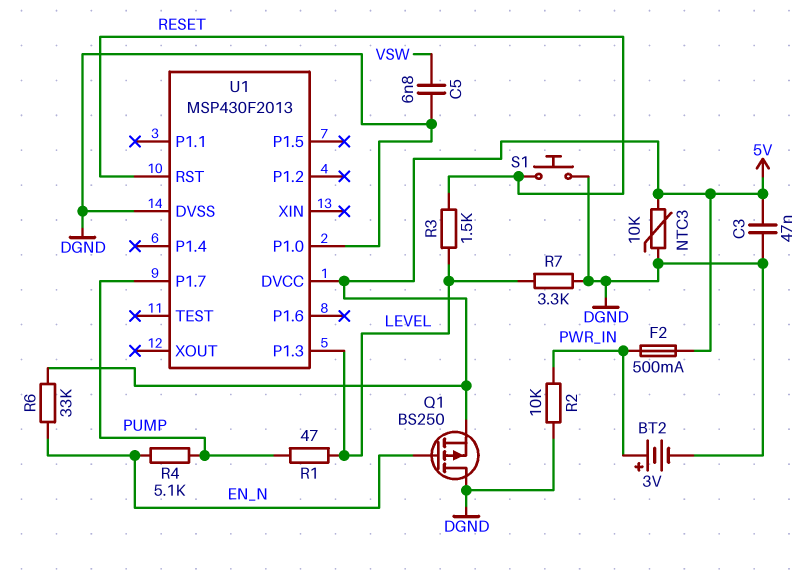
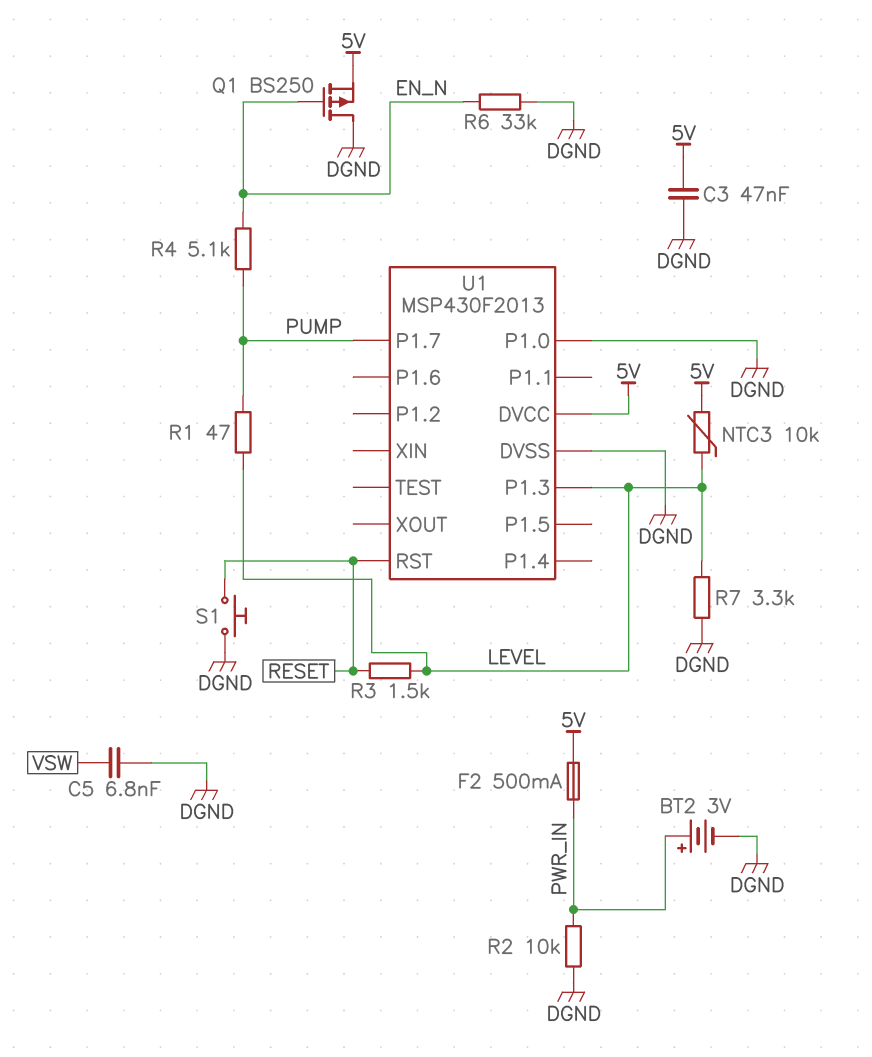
NTC3: 10k (5V, DGND) -> 10k (5V, LEVEL)
R6: 33k (5V, EN_N) -> 33k (DGND, EN_N)

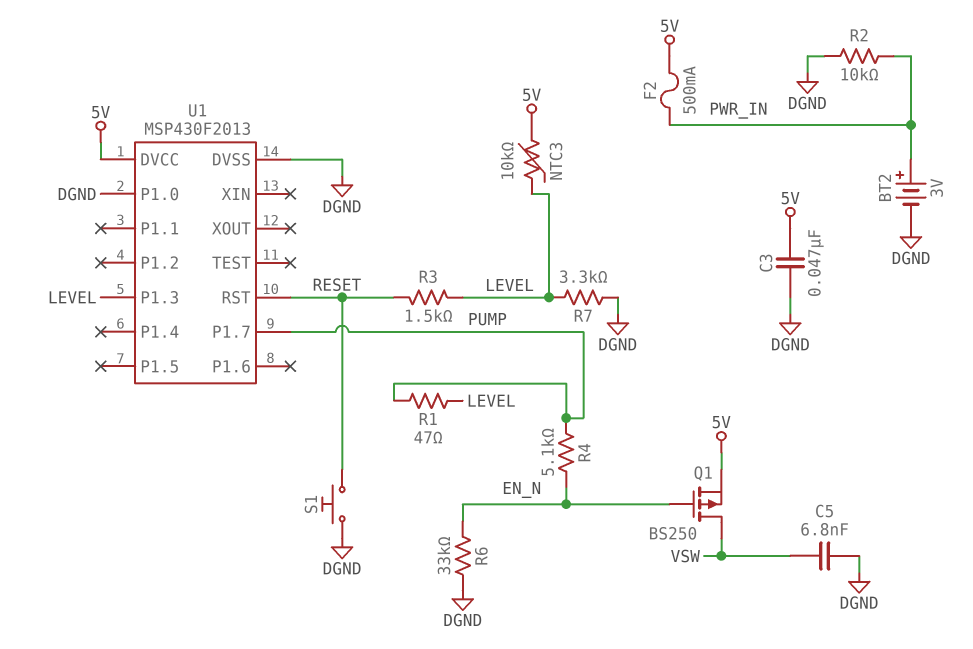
Q1: PMOS BS250 (G EN_N, D DGND, S 5V) -> PMOS BS250 (G EN_N, D VSW, S 5V)

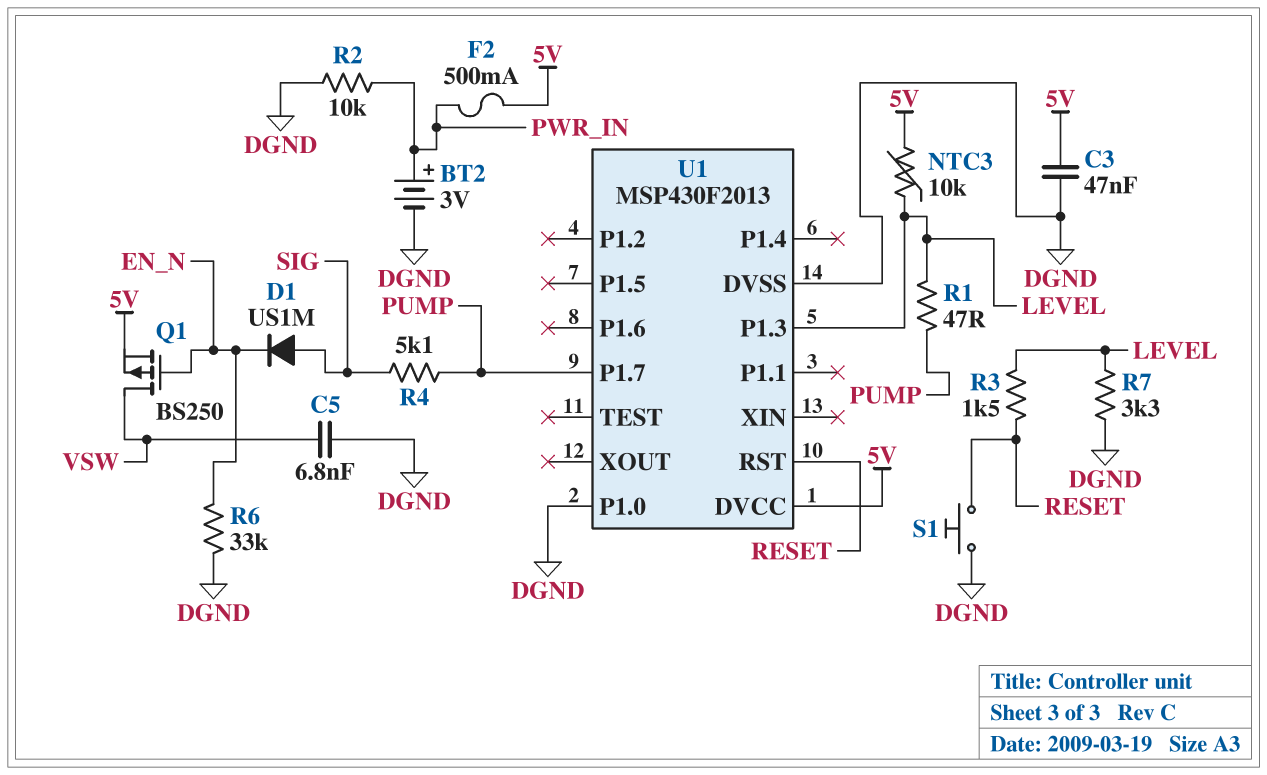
D1: none -> diode US1M (A SIG, K EN_N)
R4: 5.1k (EN_N, PUMP) -> 5.1k (PUMP, SIG)

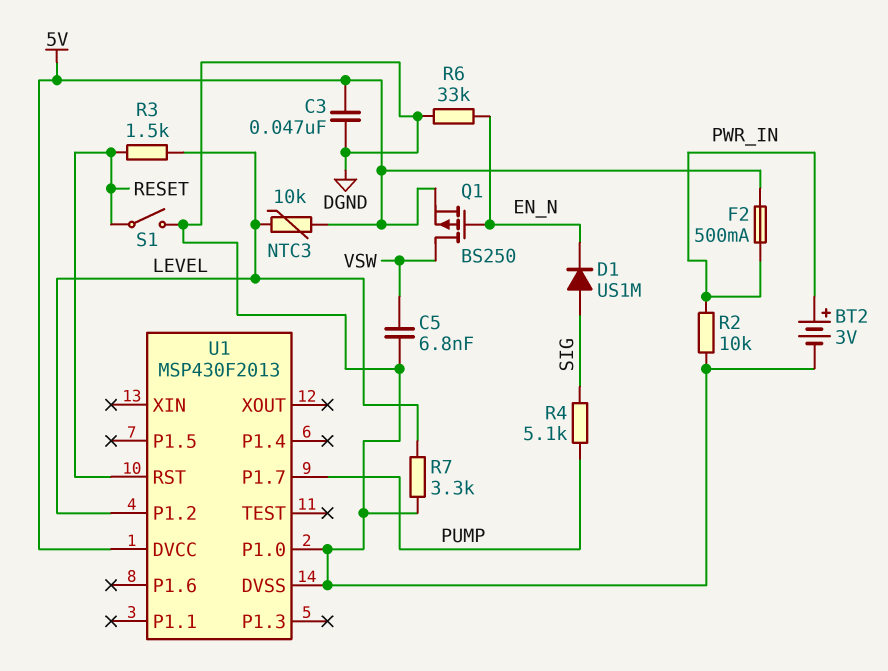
R1: 47 (LEVEL, PUMP) -> none
S1: button (DGND, RESET) -> switch (DGND, RESET)
U1 pin P1.2: none -> LEVEL
U1 pin P1.3: LEVEL -> none

